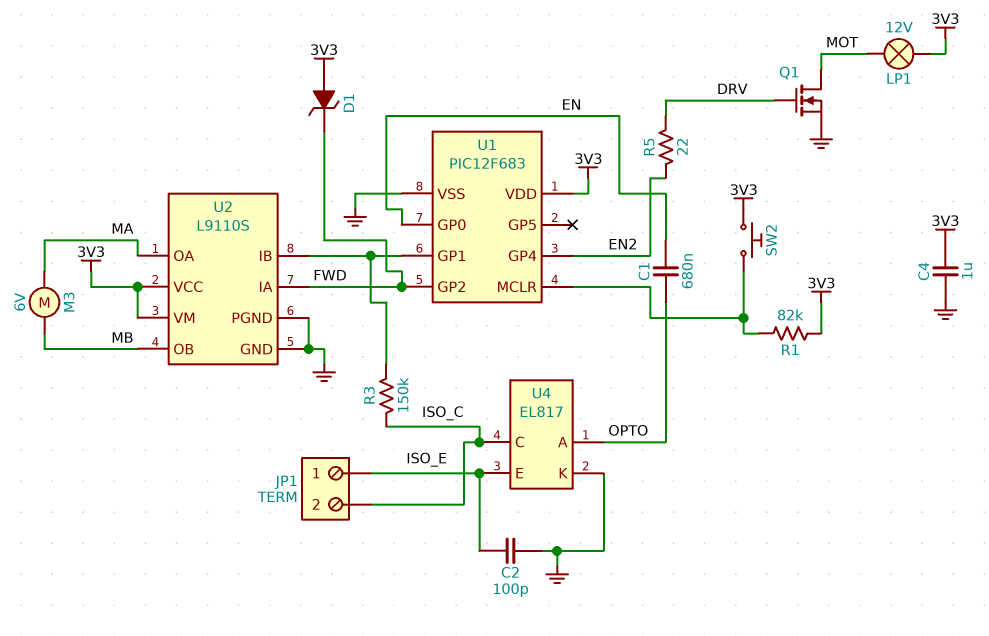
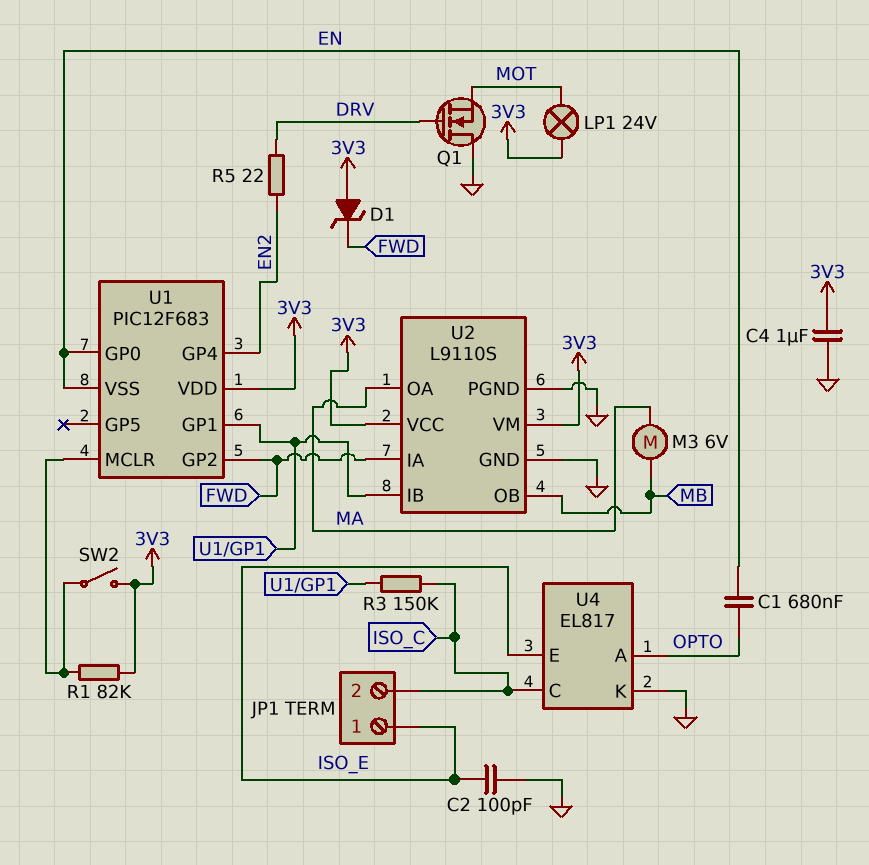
LP1: lamp 12V (3V3, MOT) -> lamp 24V (3V3, MOT)
Q1: NMOS (G DRV, D MOT, S GND) -> NMOS (G DRV, D GND, S MOT)
SW2: button (3V3, U1/MCLR) -> switch (3V3, U1/MCLR)
U1 pin VSS: GND -> EN

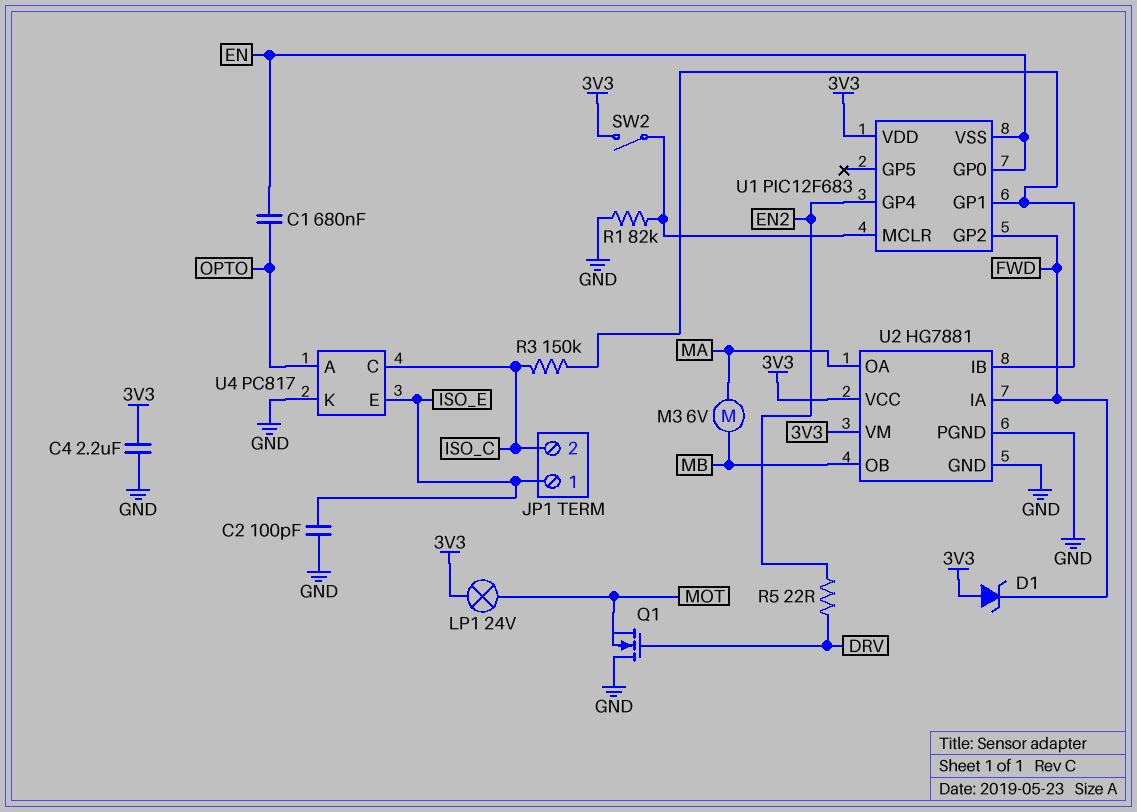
C4: 1uF (3V3, GND) -> 2.2uF (3V3, GND)
R1: 82k (3V3, U1/MCLR) -> 82k (GND, U1/MCLR)
U2: L9110S -> HG7881
U4: EL817 -> PC817

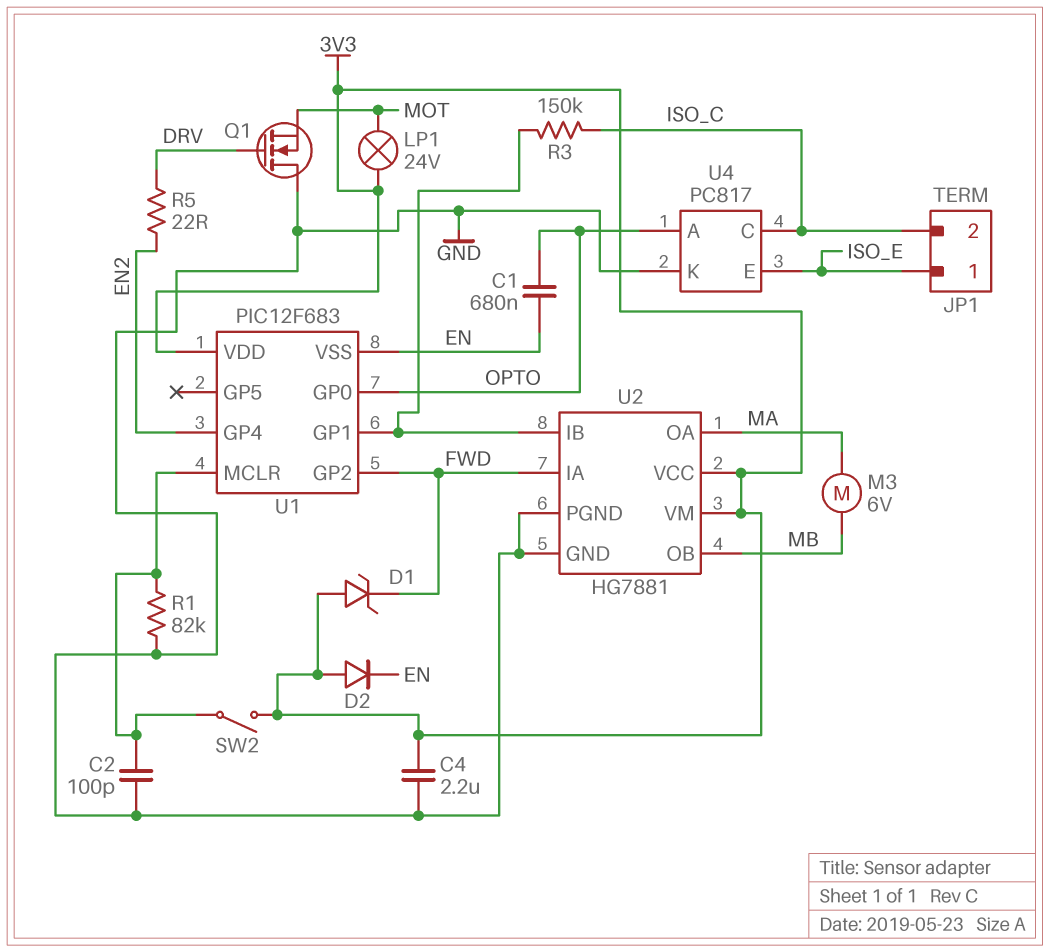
C2: 100pF (GND, ISO_E) -> 100pF (GND, U1/MCLR)
D2: none -> diode (A 3V3, K EN)
U1 pin GP0: EN -> OPTO

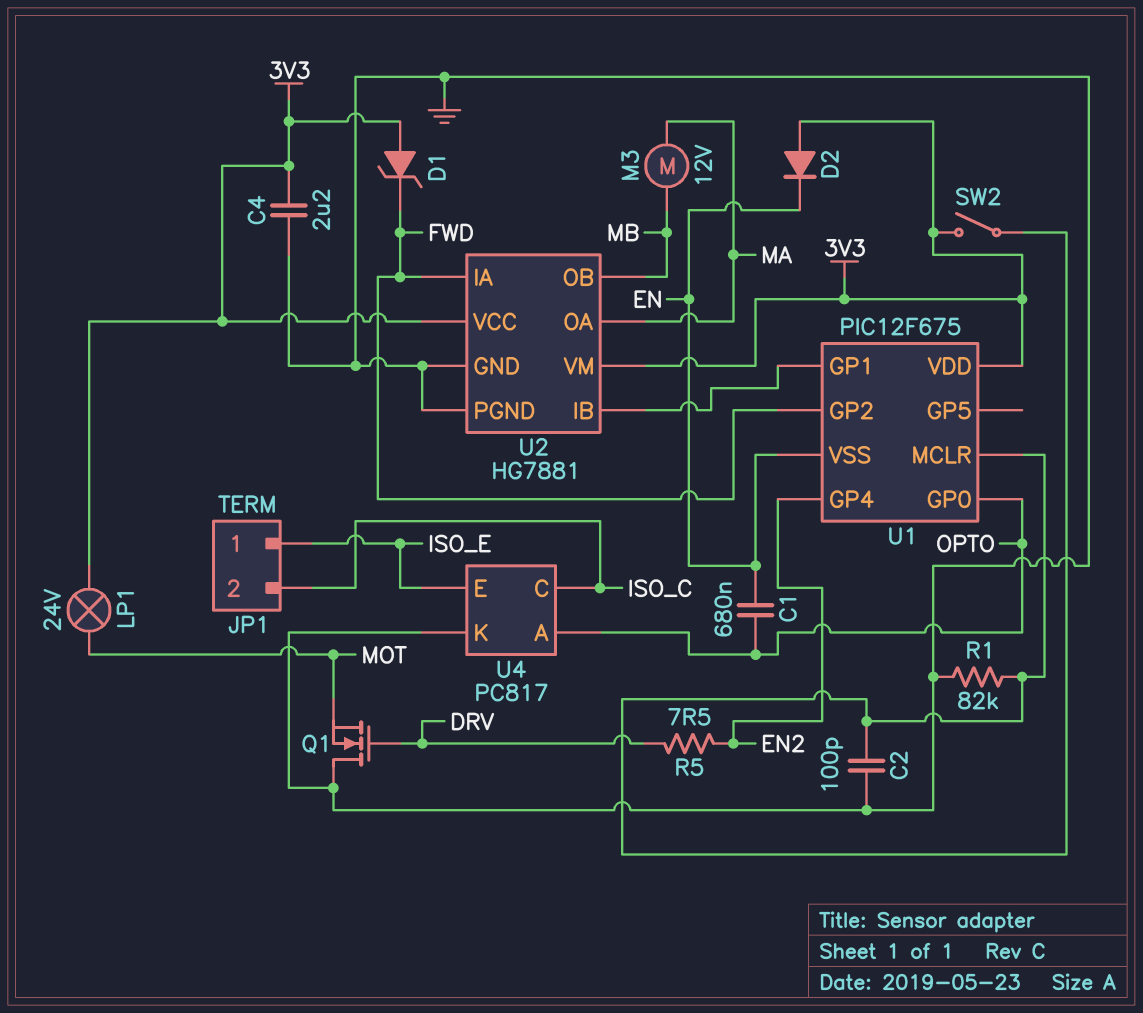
M3: motor 6V (MA, MB) -> motor 12V (MA, MB)
R3: 150k (ISO_C, U1/GP1) -> none
R5: 22 (DRV, EN2) -> 7.5 (DRV, EN2)
U1: PIC12F683 -> PIC12F675

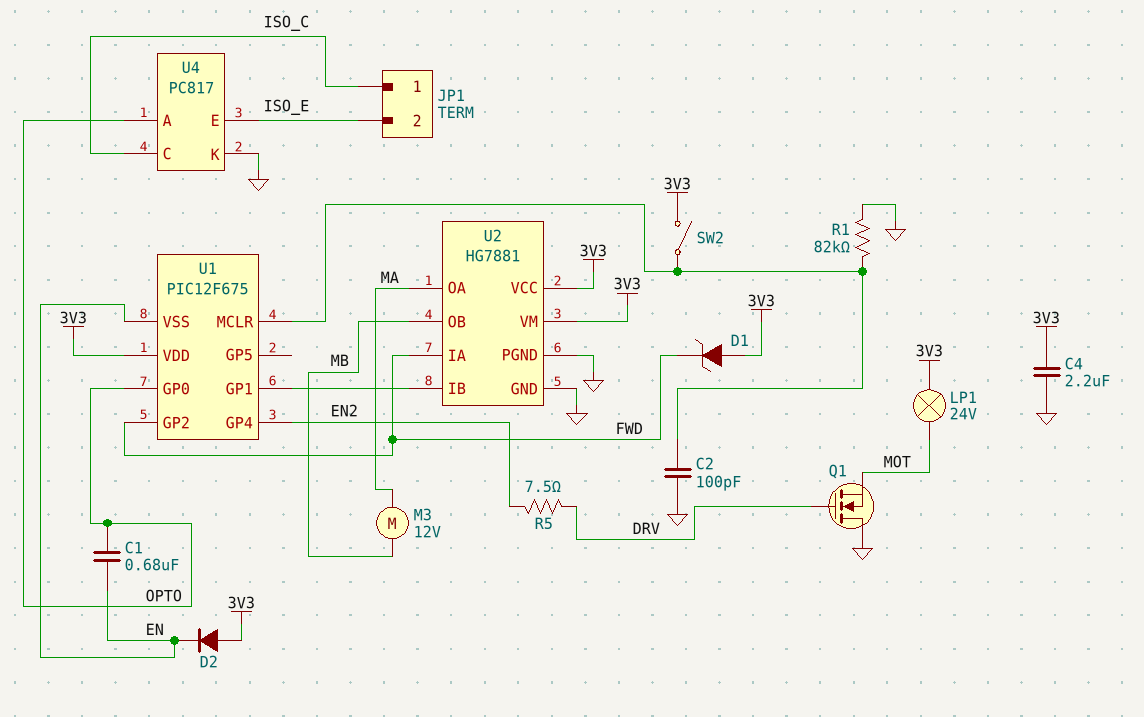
JP1 pin 1: ISO_E -> ISO_C
JP1 pin 2: ISO_C -> ISO_E

